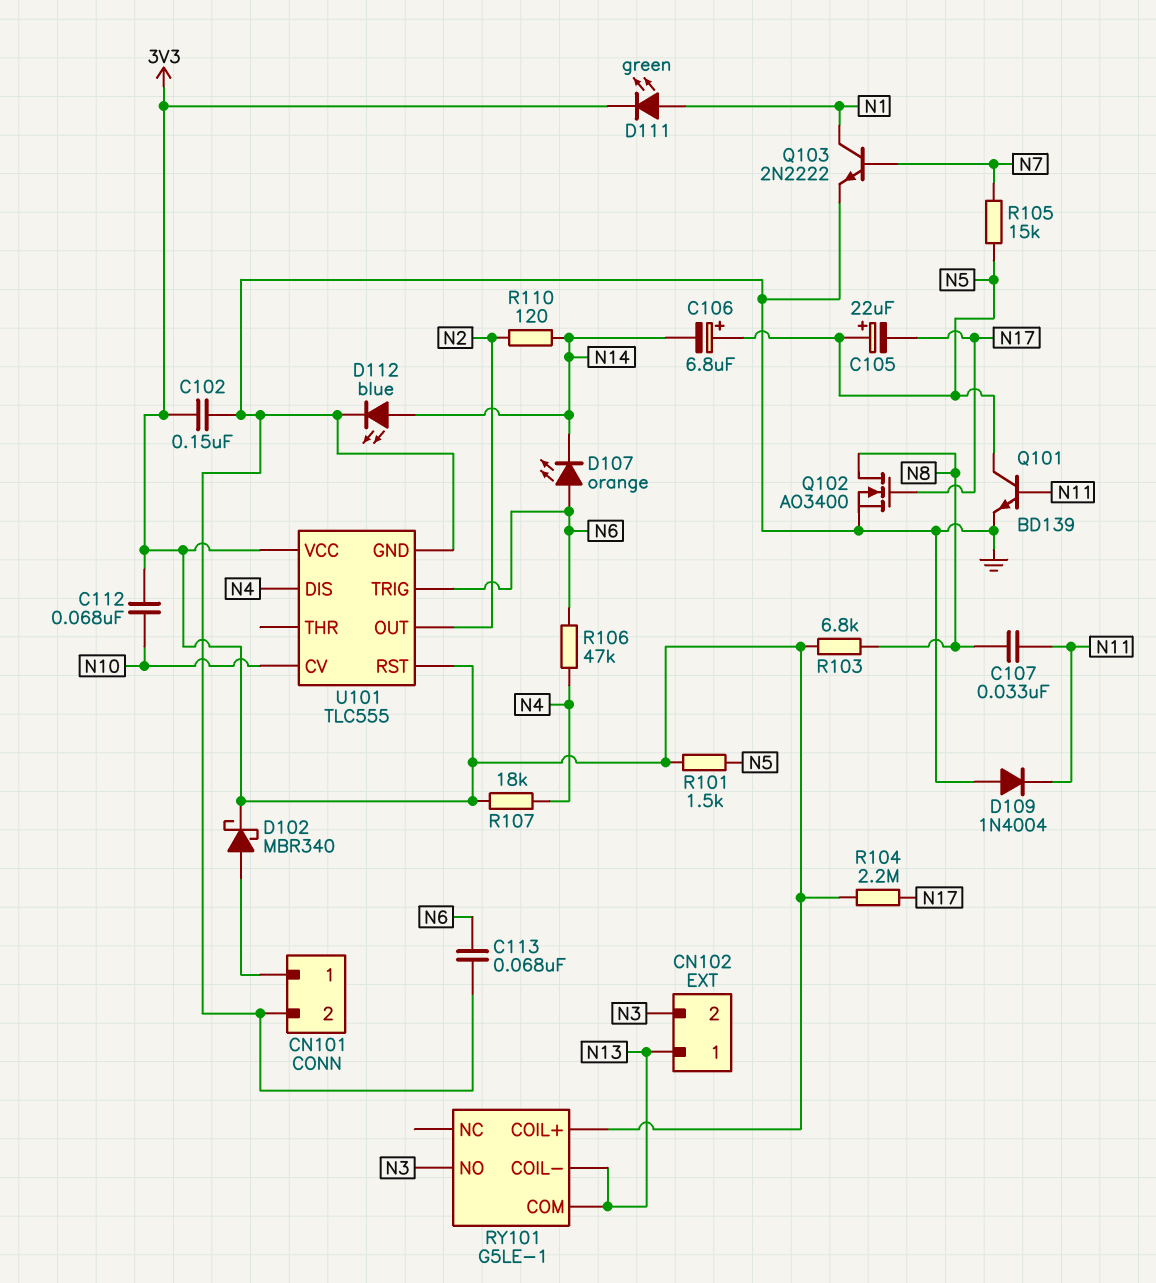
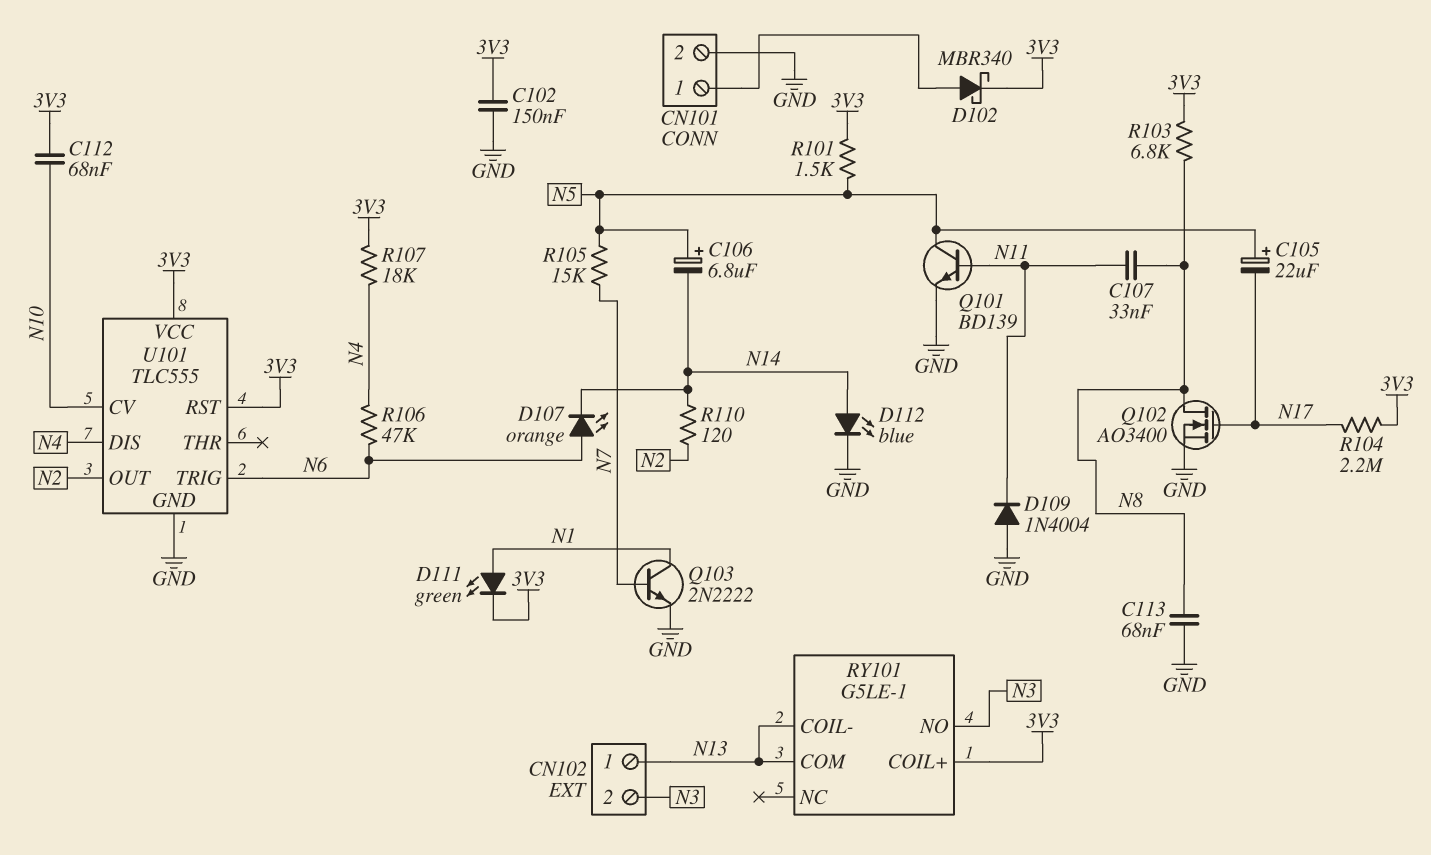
C113: 68nF (GND, N6) -> 68nF (GND, N8)

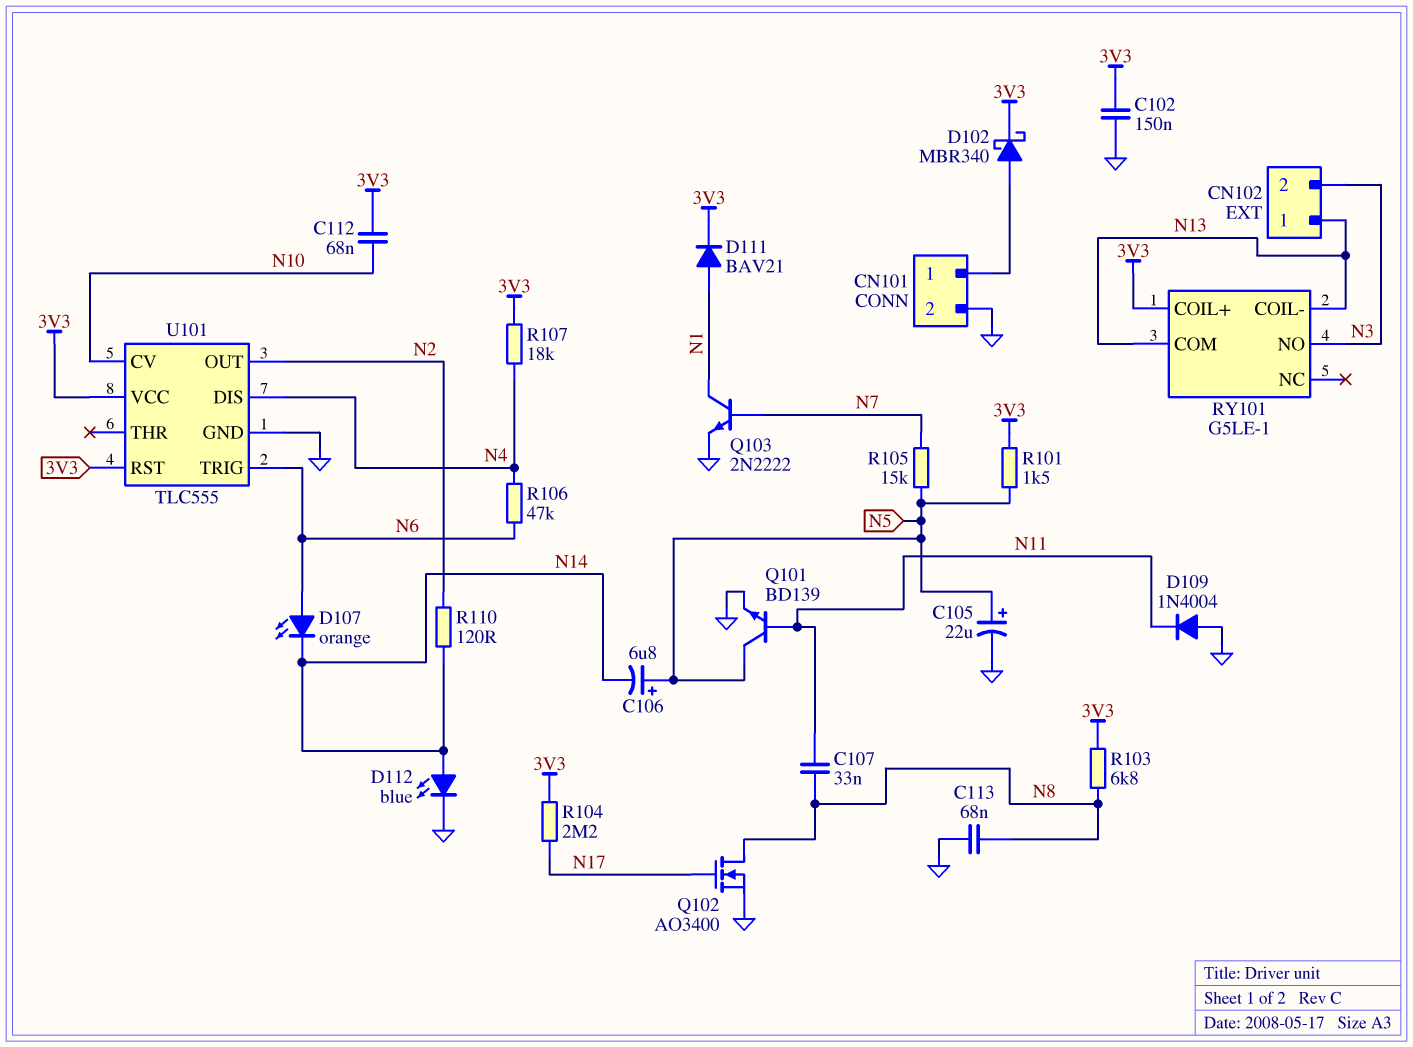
C105: 22uF (plus N5, minus N17) -> 22uF (plus N5, minus GND)
D111: LED green (A N1, K 3V3) -> diode BAV21 (A N1, K 3V3)

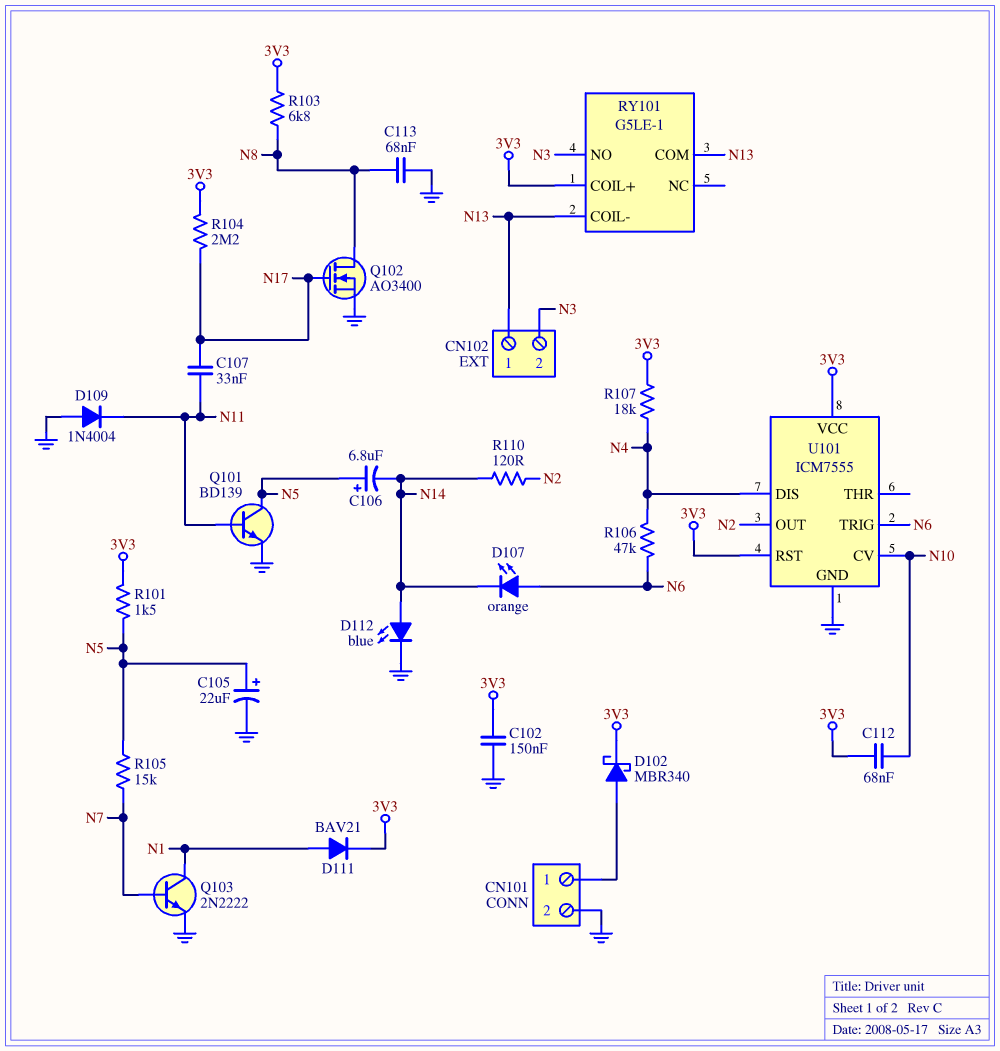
C107: 33nF (N8, N11) -> 33nF (N11, N17)
U101: TLC555 -> ICM7555

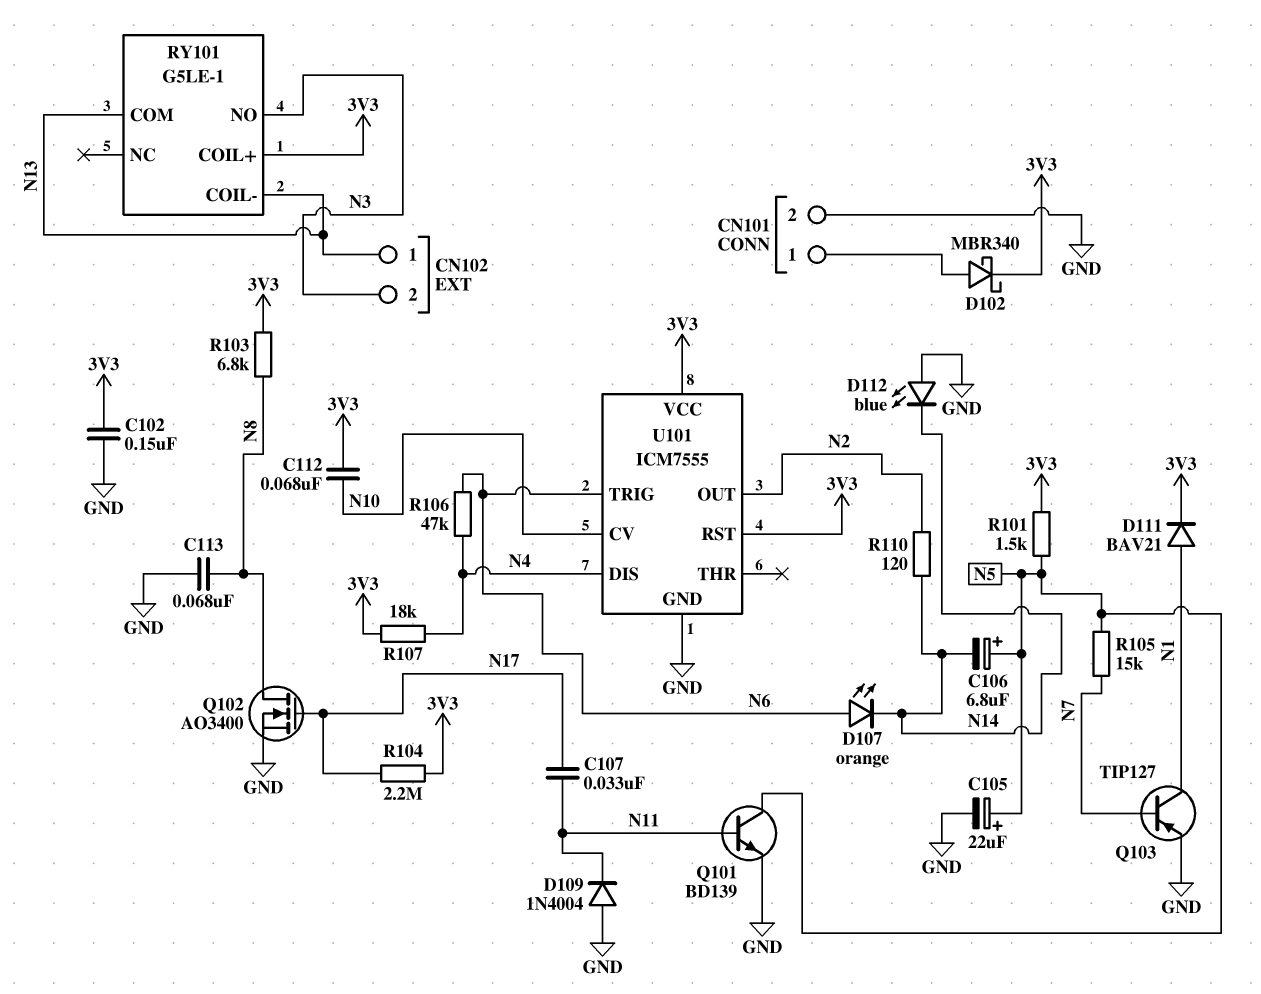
D112: LED blue (A N14, K GND) -> LED blue (A GND, K N14)
Q103: NPN 2N2222 (B N7, C N1, E GND) -> PNP TIP127 (B N7, C N1, E GND)

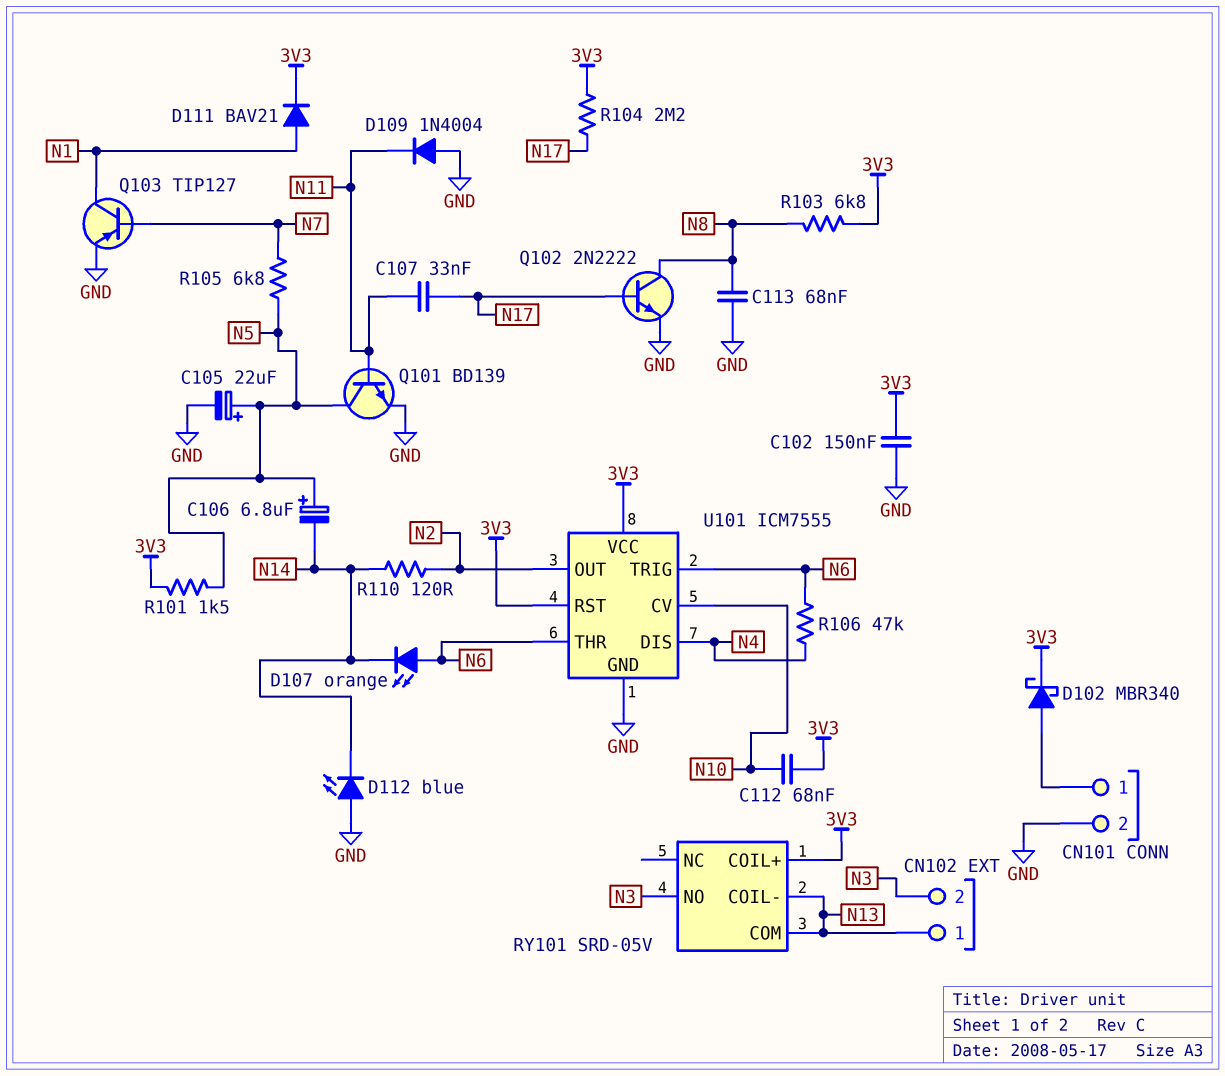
Q102: NMOS AO3400 (G N17, D N8, S GND) -> NPN 2N2222 (B N17, C N8, E GND)
R105: 15k (N5, N7) -> 6.8k (N5, N7)
R107: 18k (3V3, N4) -> none
RY101: G5LE-1 -> SRD-05V
U101 pin THR: none -> N6

